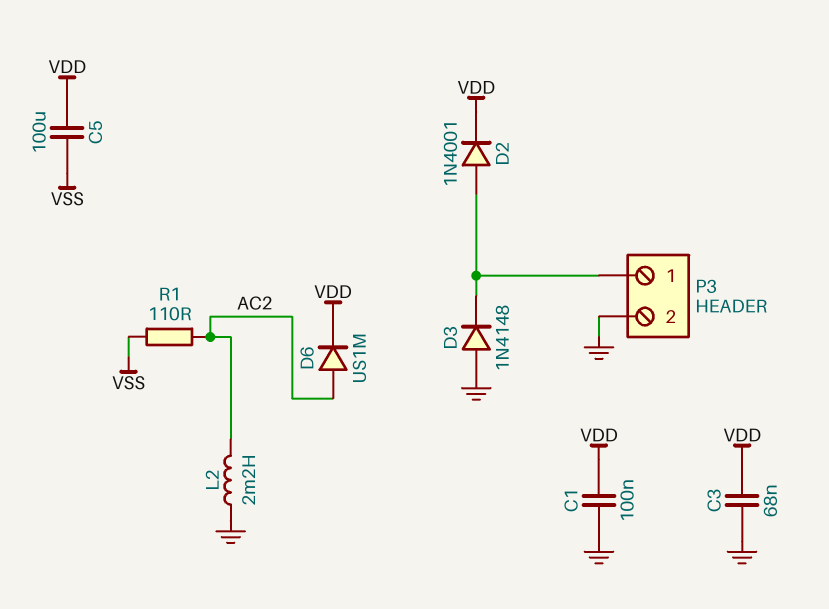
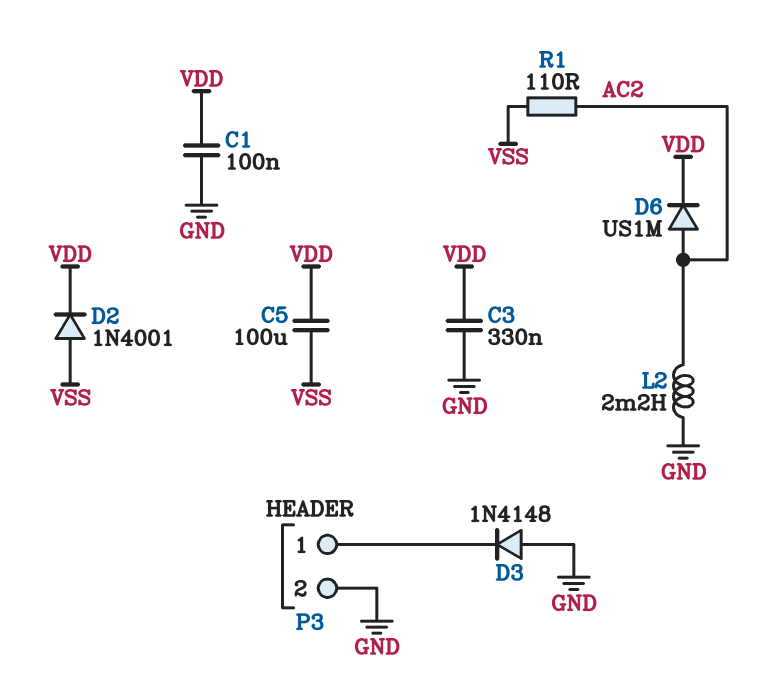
C3: 68nF (GND, VDD) -> 330nF (GND, VDD)
D2: diode 1N4001 (A P3/1, K VDD) -> diode 1N4001 (A VSS, K VDD)

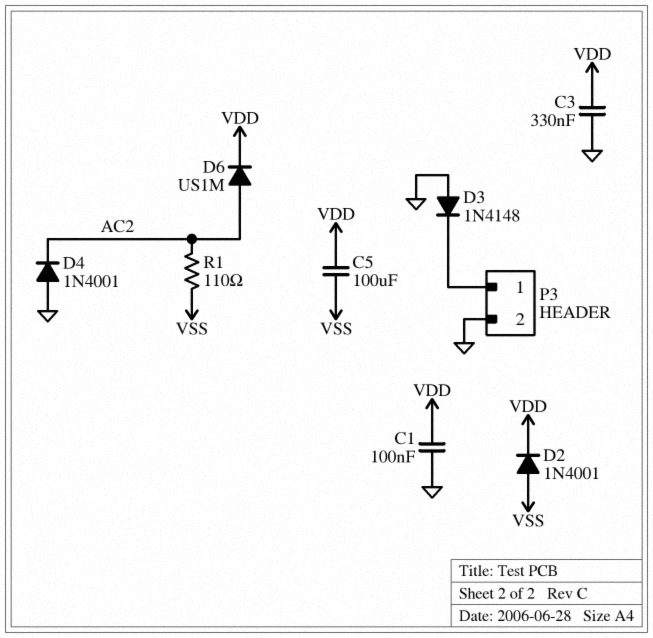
D4: none -> diode 1N4001 (A GND, K AC2)
L2: 2.2mH (AC2, GND) -> none

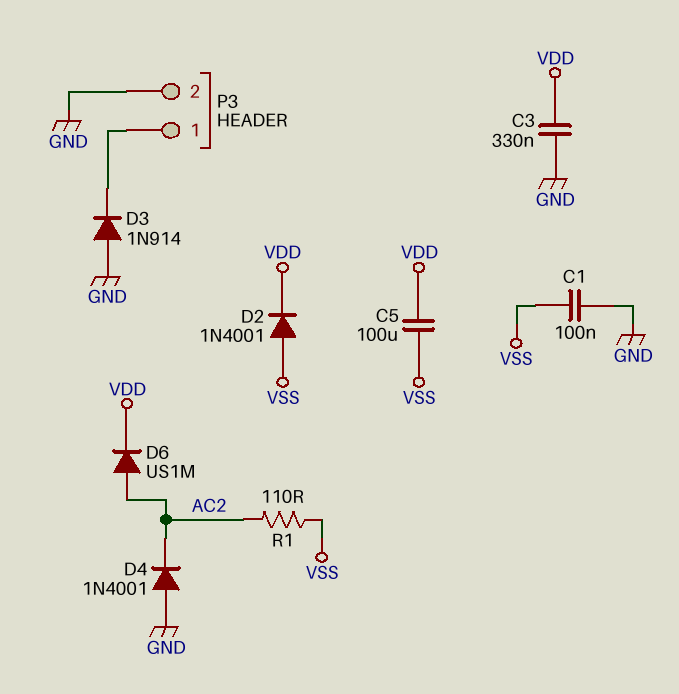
C1: 100nF (GND, VDD) -> 100nF (GND, VSS)
D3: diode 1N4148 (A GND, K P3/1) -> diode 1N914 (A GND, K P3/1)

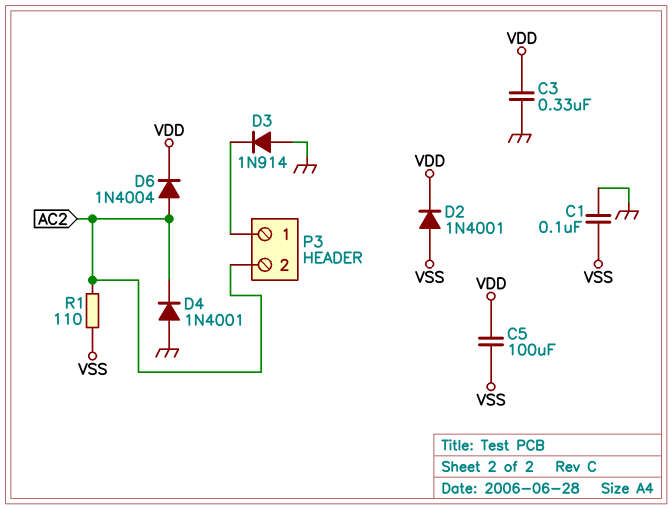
D6: diode US1M (A AC2, K VDD) -> diode 1N4004 (A AC2, K VDD)
P3 pin 2: GND -> AC2

